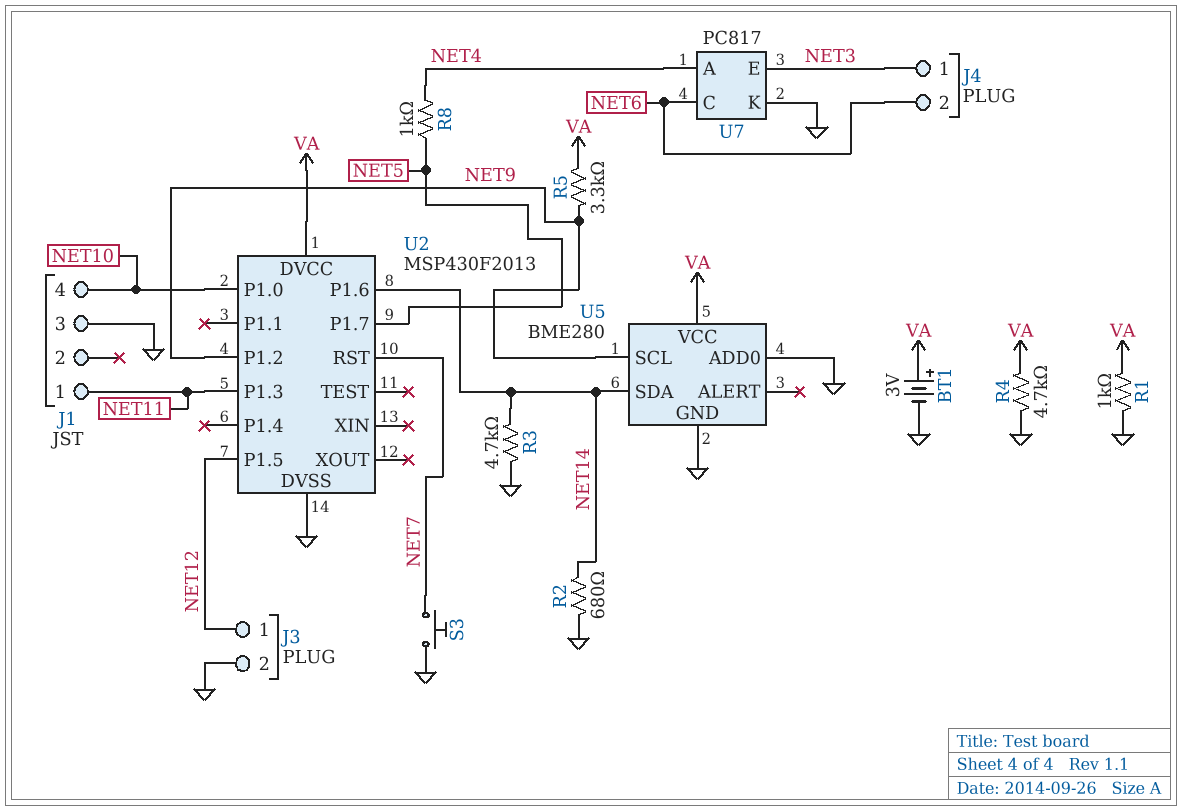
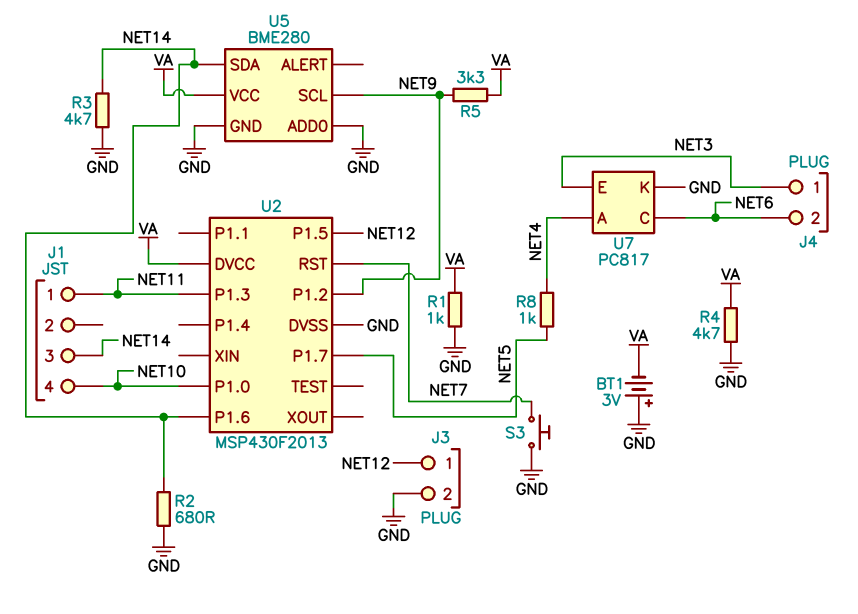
BT1: 3V (plus VA, minus GND) -> 3V (plus GND, minus VA)
J1 pin 3: GND -> NET14

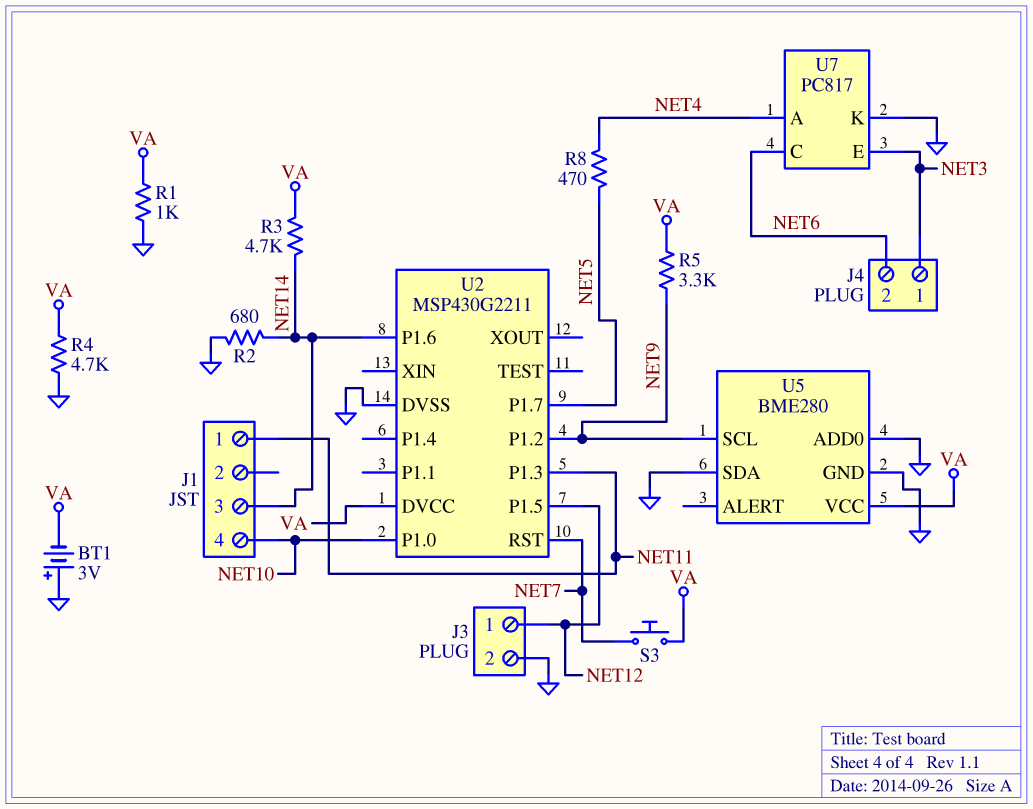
R3: 4.7k (GND, NET14) -> 4.7k (NET14, VA)
R8: 1k (NET4, NET5) -> 470 (NET4, NET5)
S3: button (GND, NET7) -> button (NET7, VA)
U2: MSP430F2013 -> MSP430G2211
U5 pin SDA: NET14 -> GND

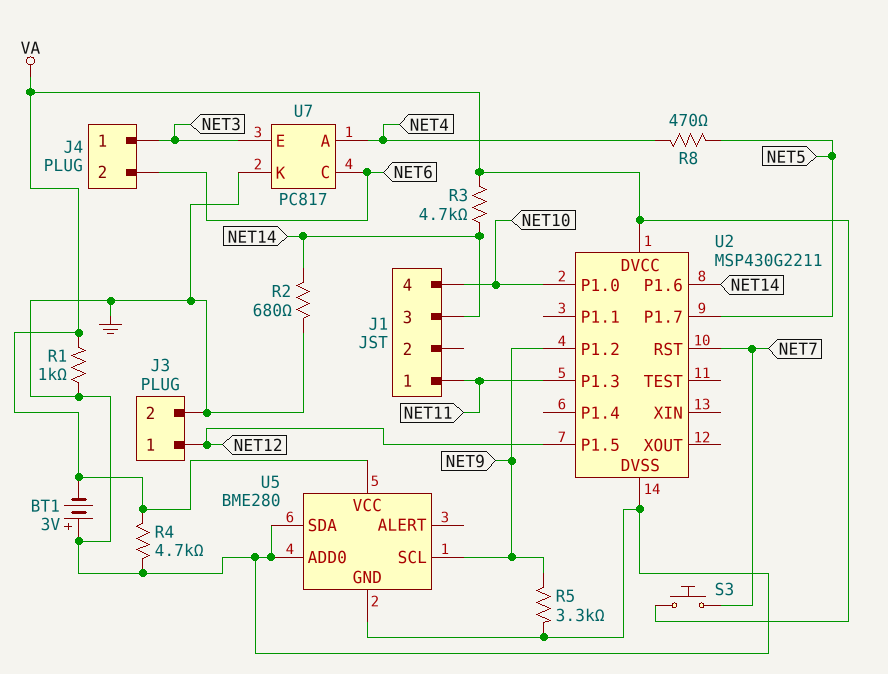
R5: 3.3k (NET9, VA) -> 3.3k (GND, NET9)

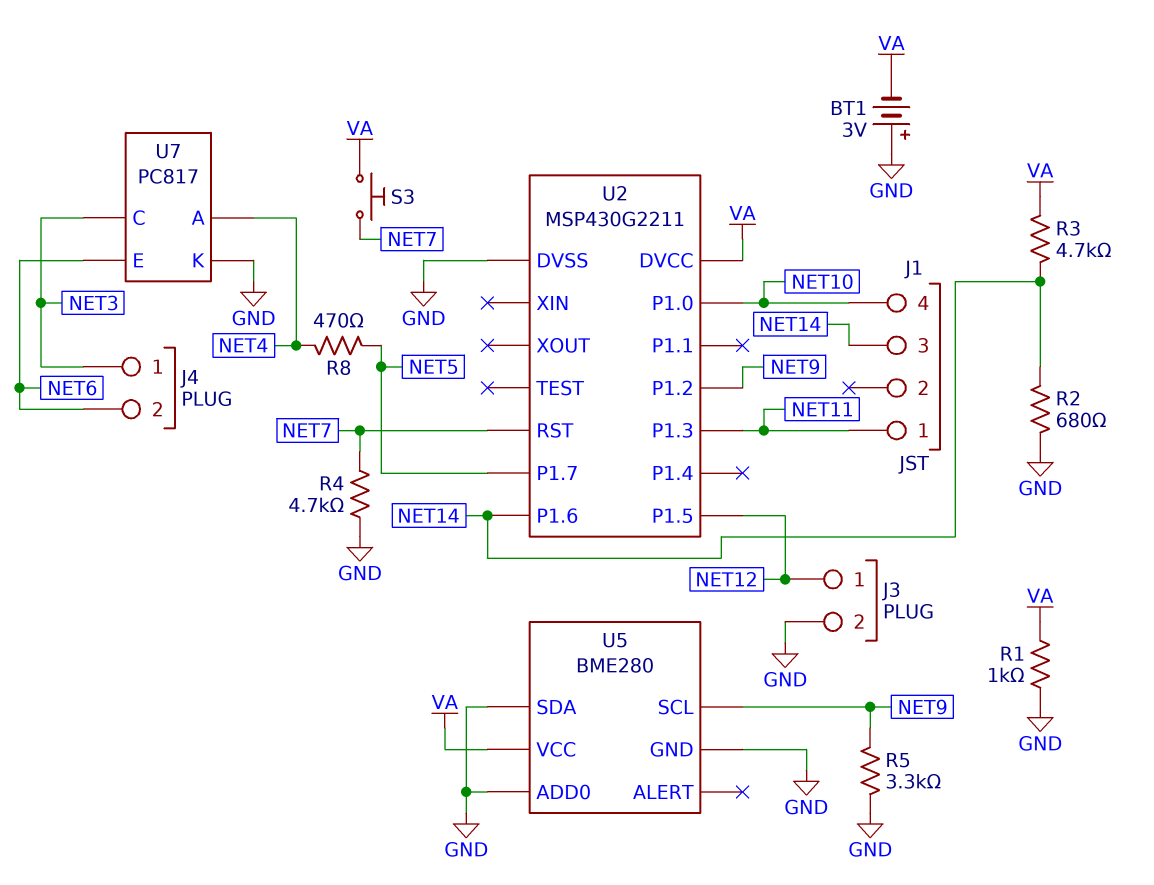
R4: 4.7k (GND, VA) -> 4.7k (GND, NET7)
U7 pin C: NET6 -> NET3
U7 pin E: NET3 -> NET6

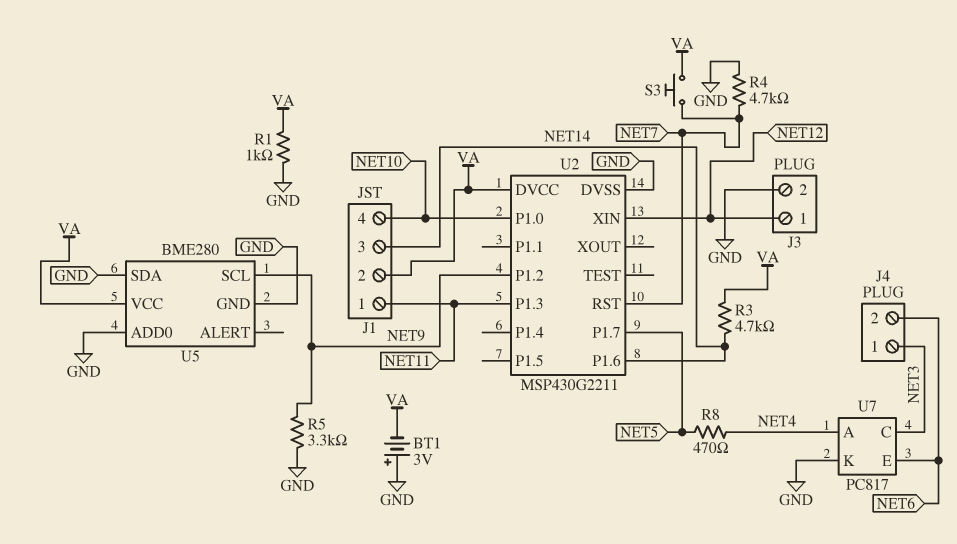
J1 pin 2: none -> VA
R2: 680 (GND, NET14) -> none
U2 pin P1.5: NET12 -> none
U2 pin XIN: none -> NET12

